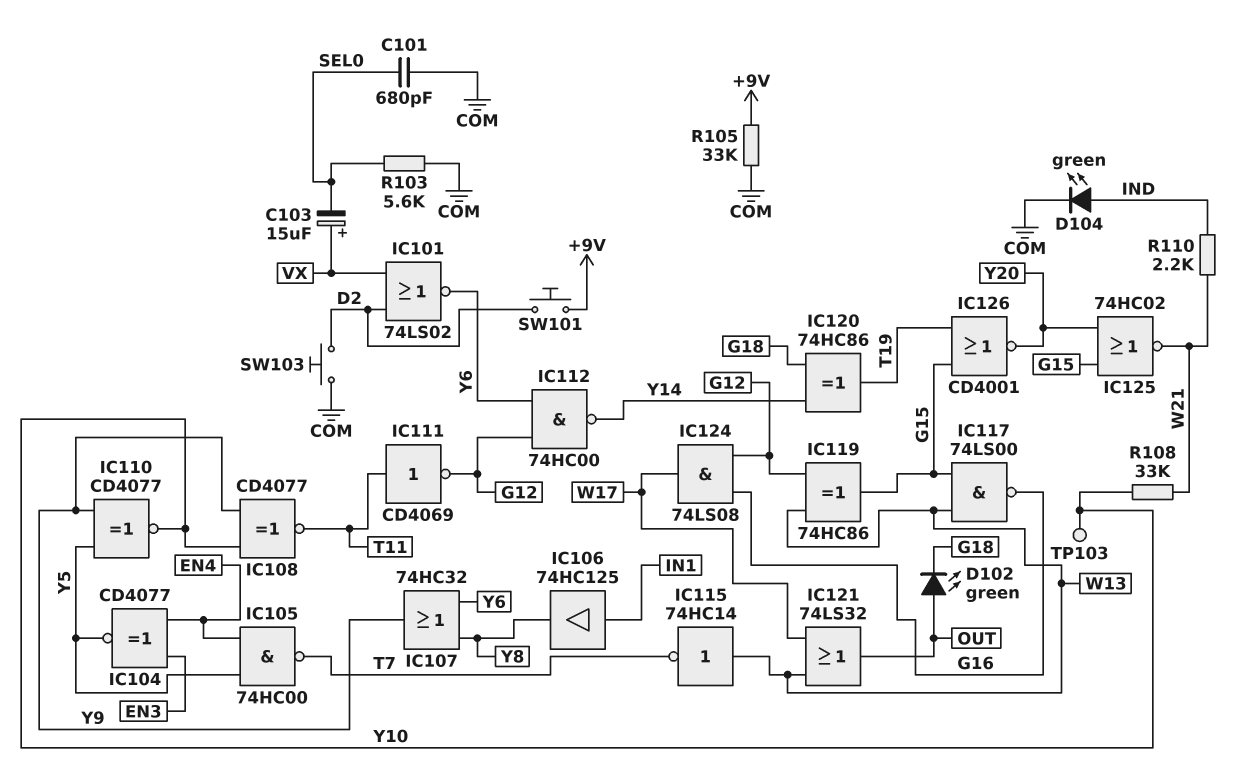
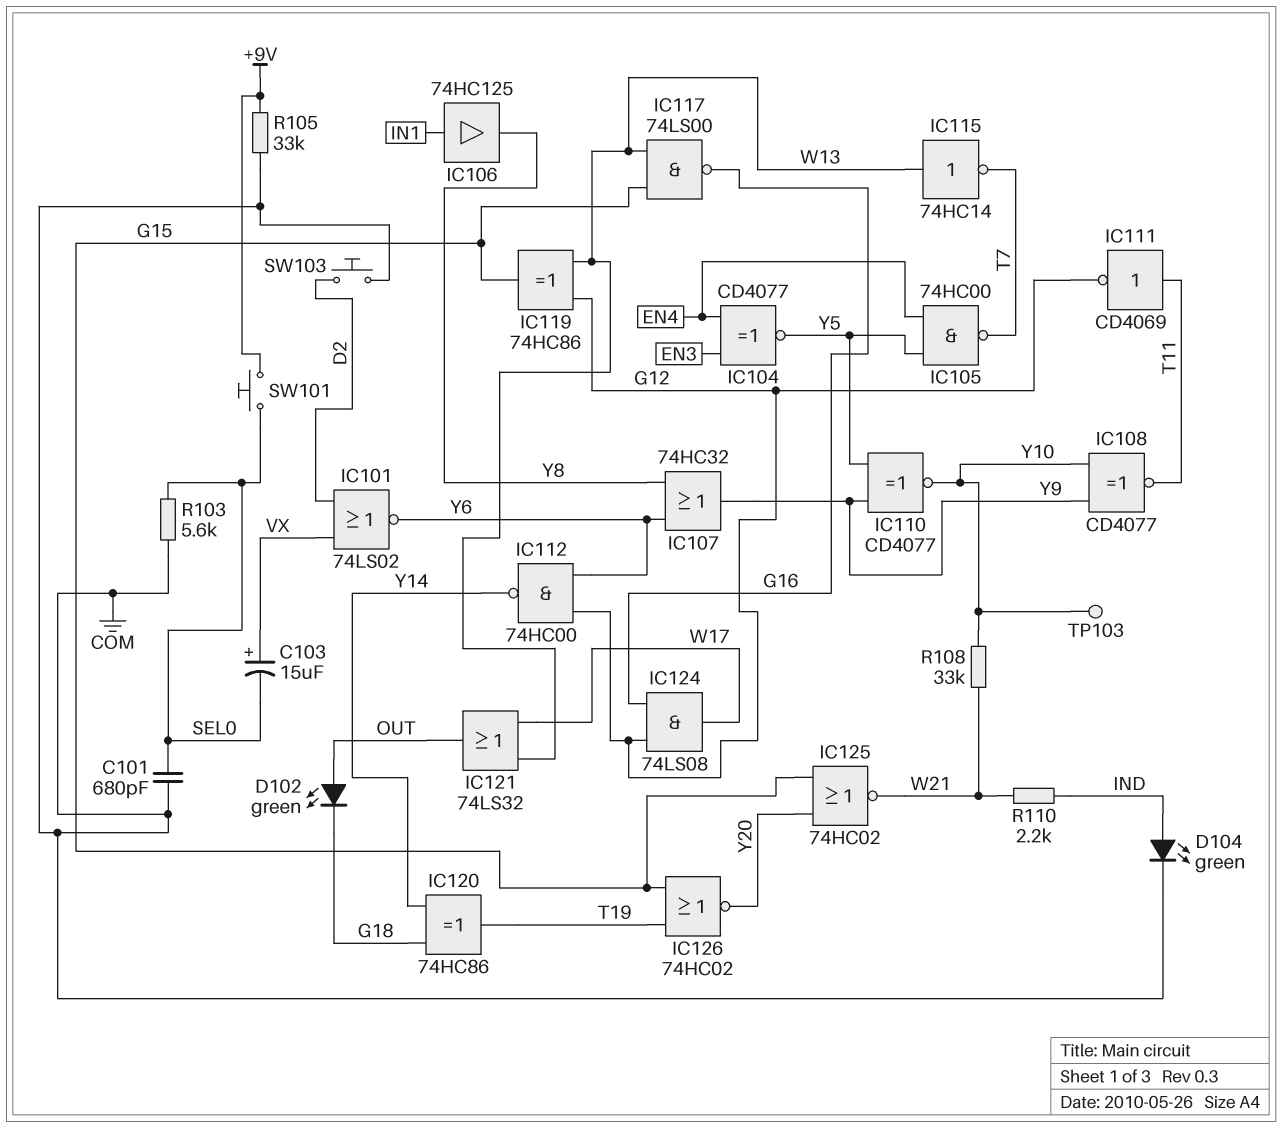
IC126: NOR CD4001 (in G15, in T19, out Y20) -> NOR 74HC02 (in G15, in T19, out Y20)
SW101: button (+9V, D2) -> button (+9V, SEL0)

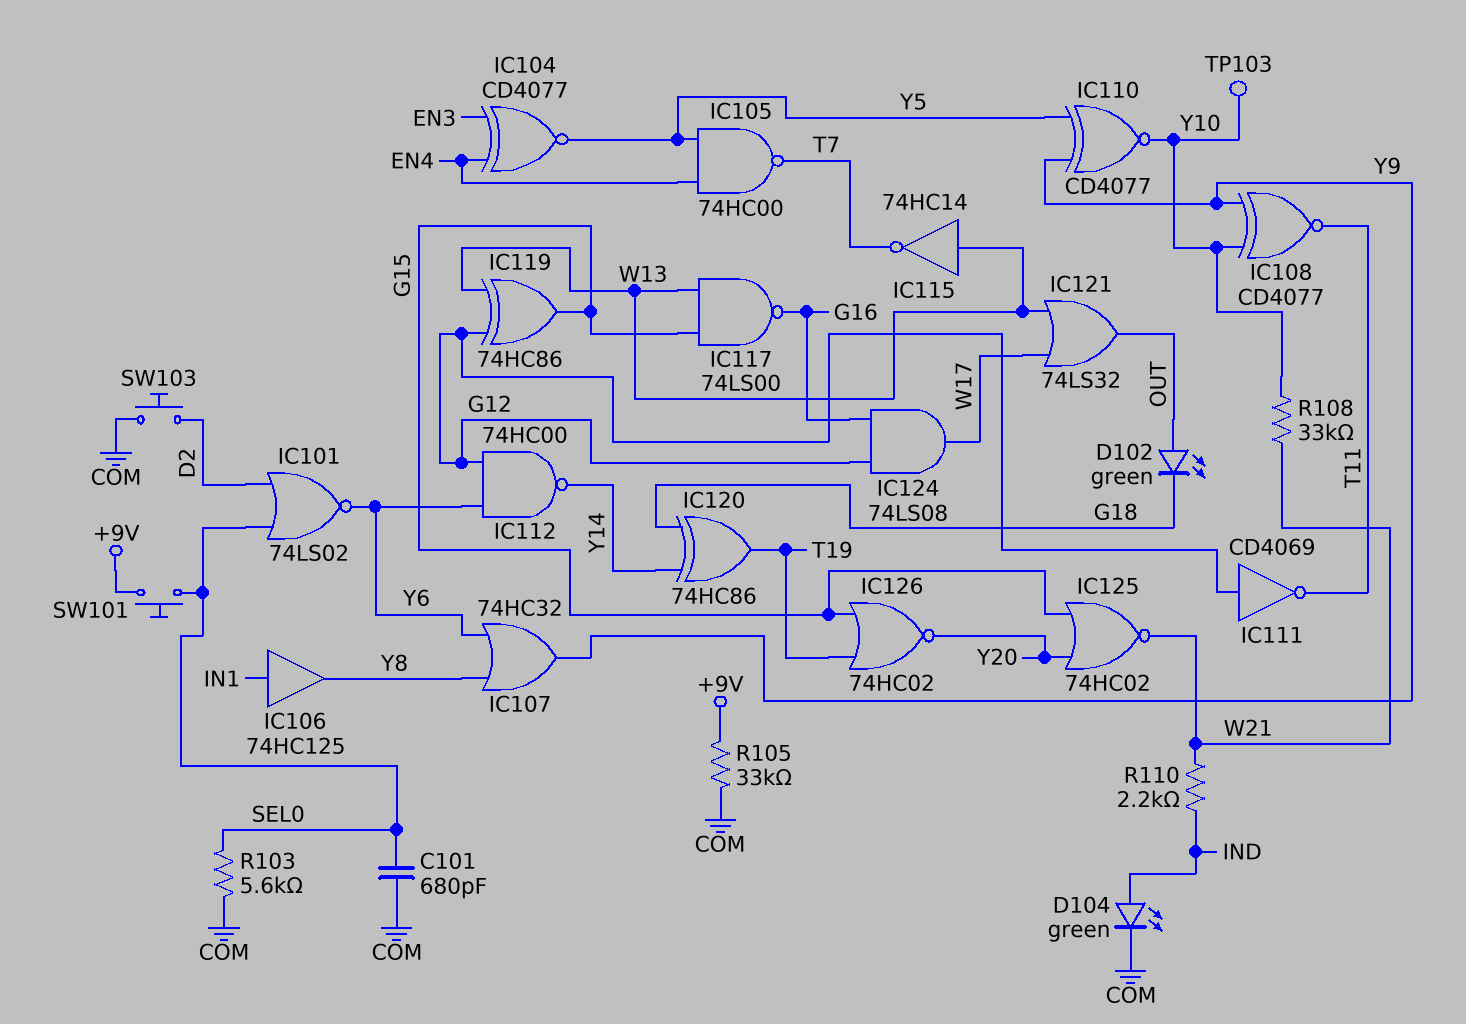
C103: 15uF (plus VX, minus SEL0) -> none
IC101: NOR 74LS02 (in D2, in VX, out Y6) -> NOR 74LS02 (in D2, in SEL0, out Y6)
IC111: NOT CD4069 (in T11, out G12) -> NOT CD4069 (in G12, out T11)

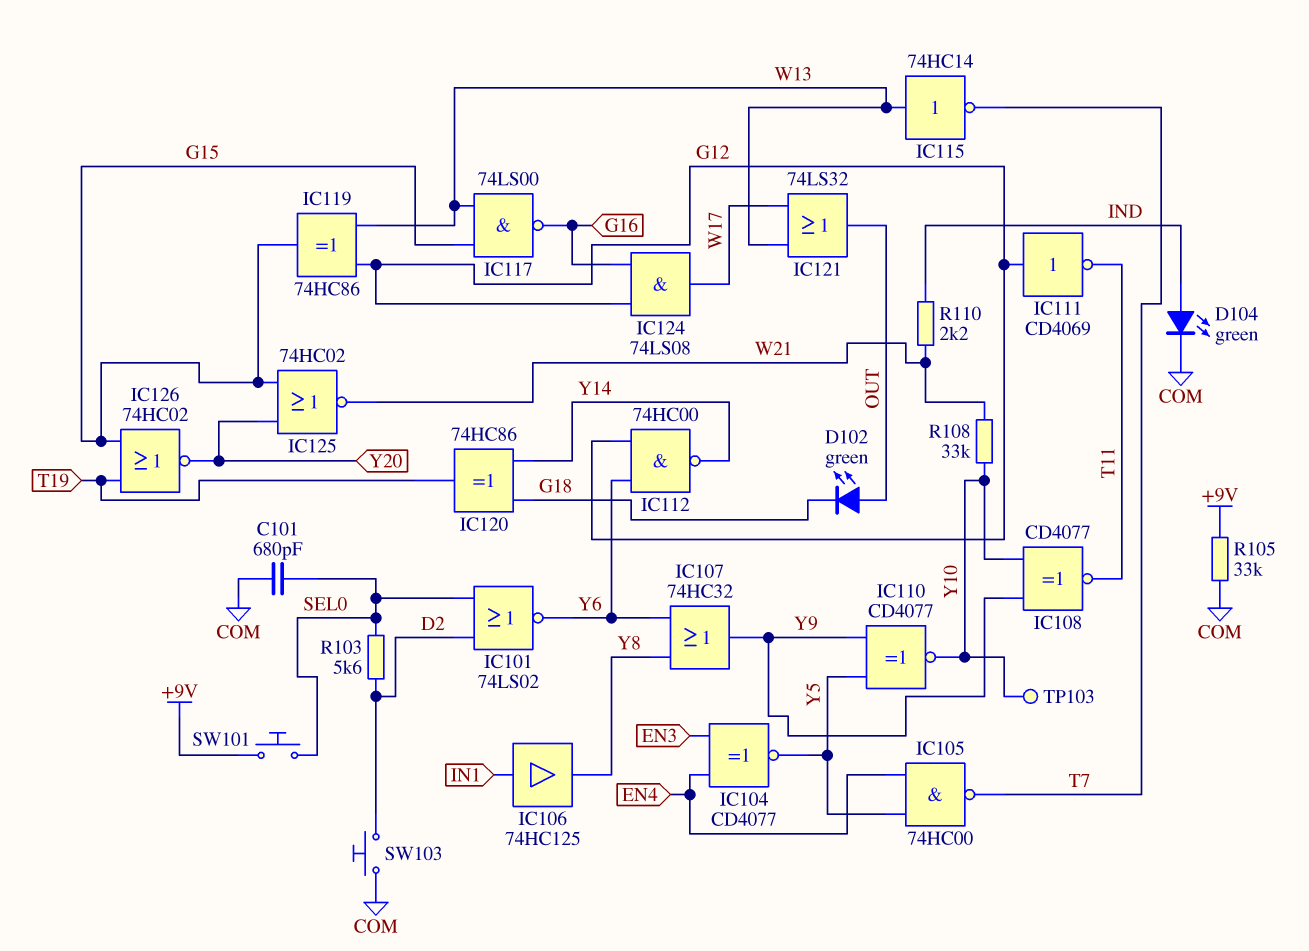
R103: 5.6k (COM, SEL0) -> 5.6k (D2, SEL0)

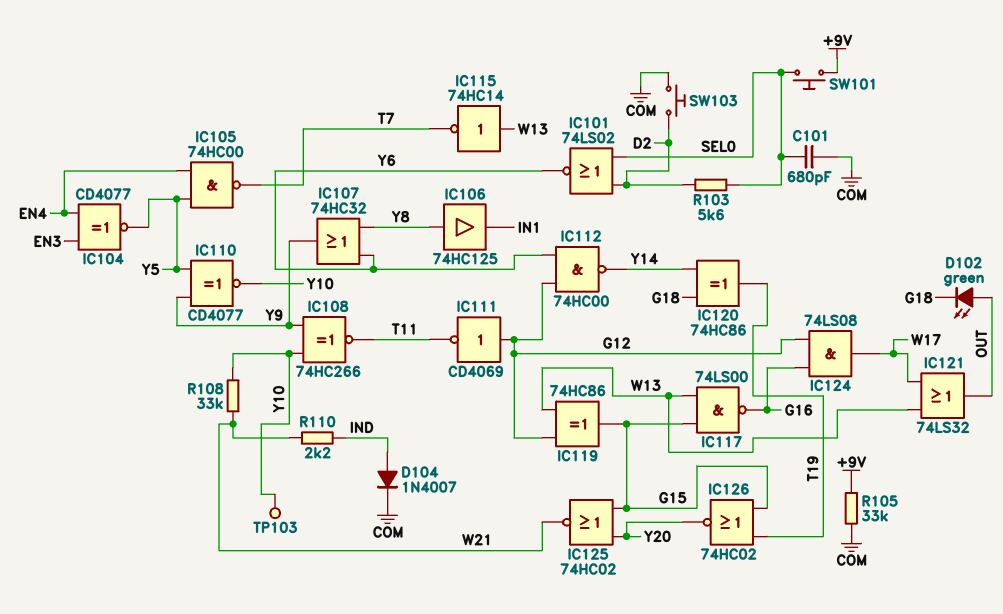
D104: LED green (A IND, K COM) -> diode 1N4007 (A IND, K COM)
IC106: buffer 74HC125 (in IN1, out Y8) -> buffer 74HC125 (in Y8, out IN1)
IC108: XNOR CD4077 (in Y9, in Y10, out T11) -> XNOR 74HC266 (in Y9, in Y10, out T11)

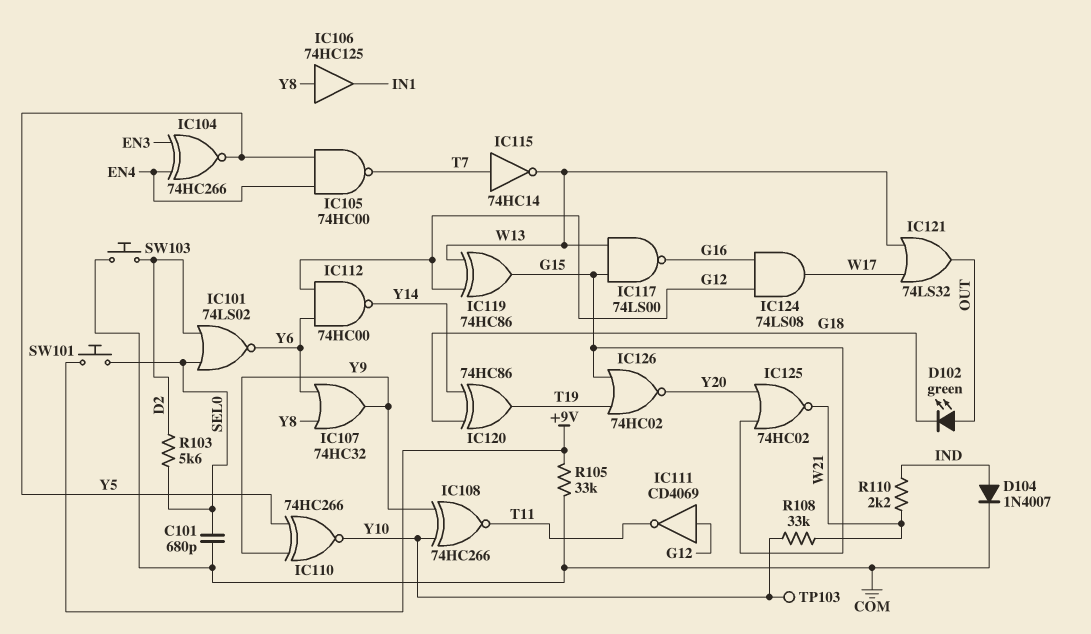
IC104: XNOR CD4077 (in EN3, in EN4, out Y5) -> XNOR 74HC266 (in EN3, in EN4, out Y5)
IC110: XNOR CD4077 (in Y5, in Y9, out Y10) -> XNOR 74HC266 (in Y5, in Y9, out Y10)
IC115: NOT 74HC14 (in W13, out T7) -> NOT 74HC14 (in T7, out W13)

